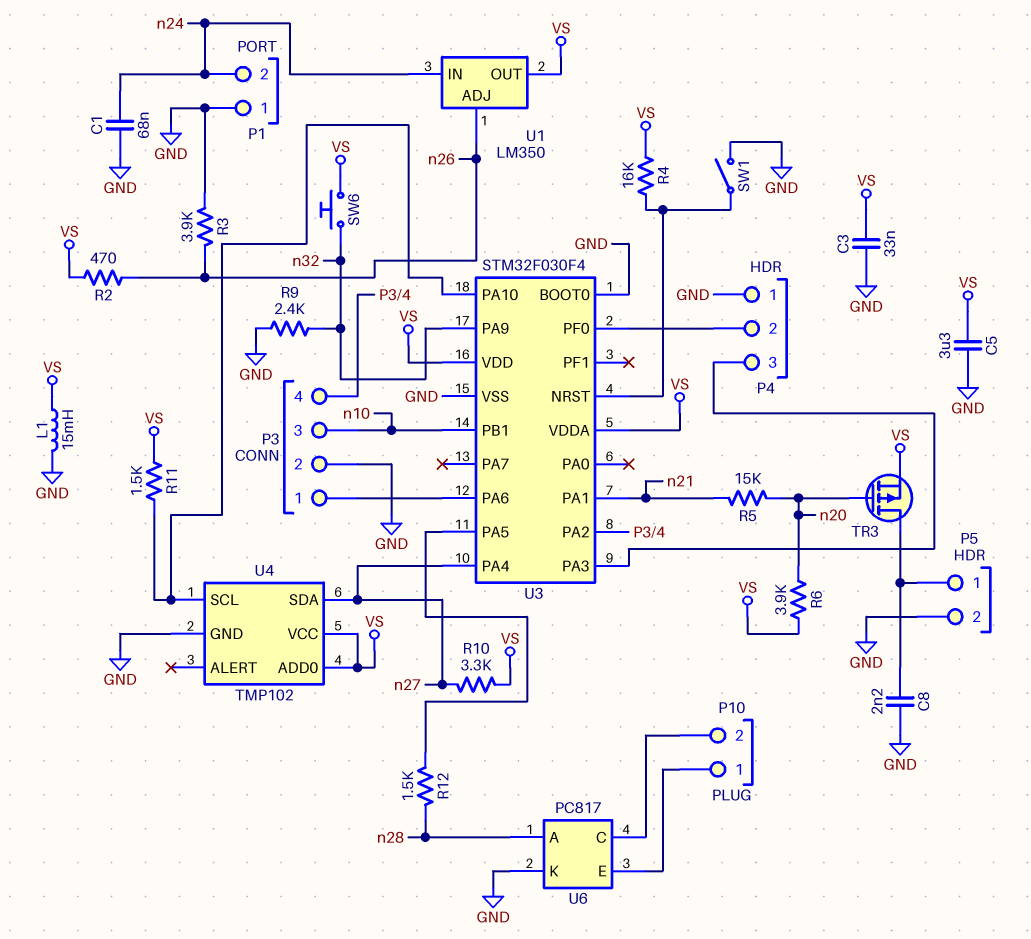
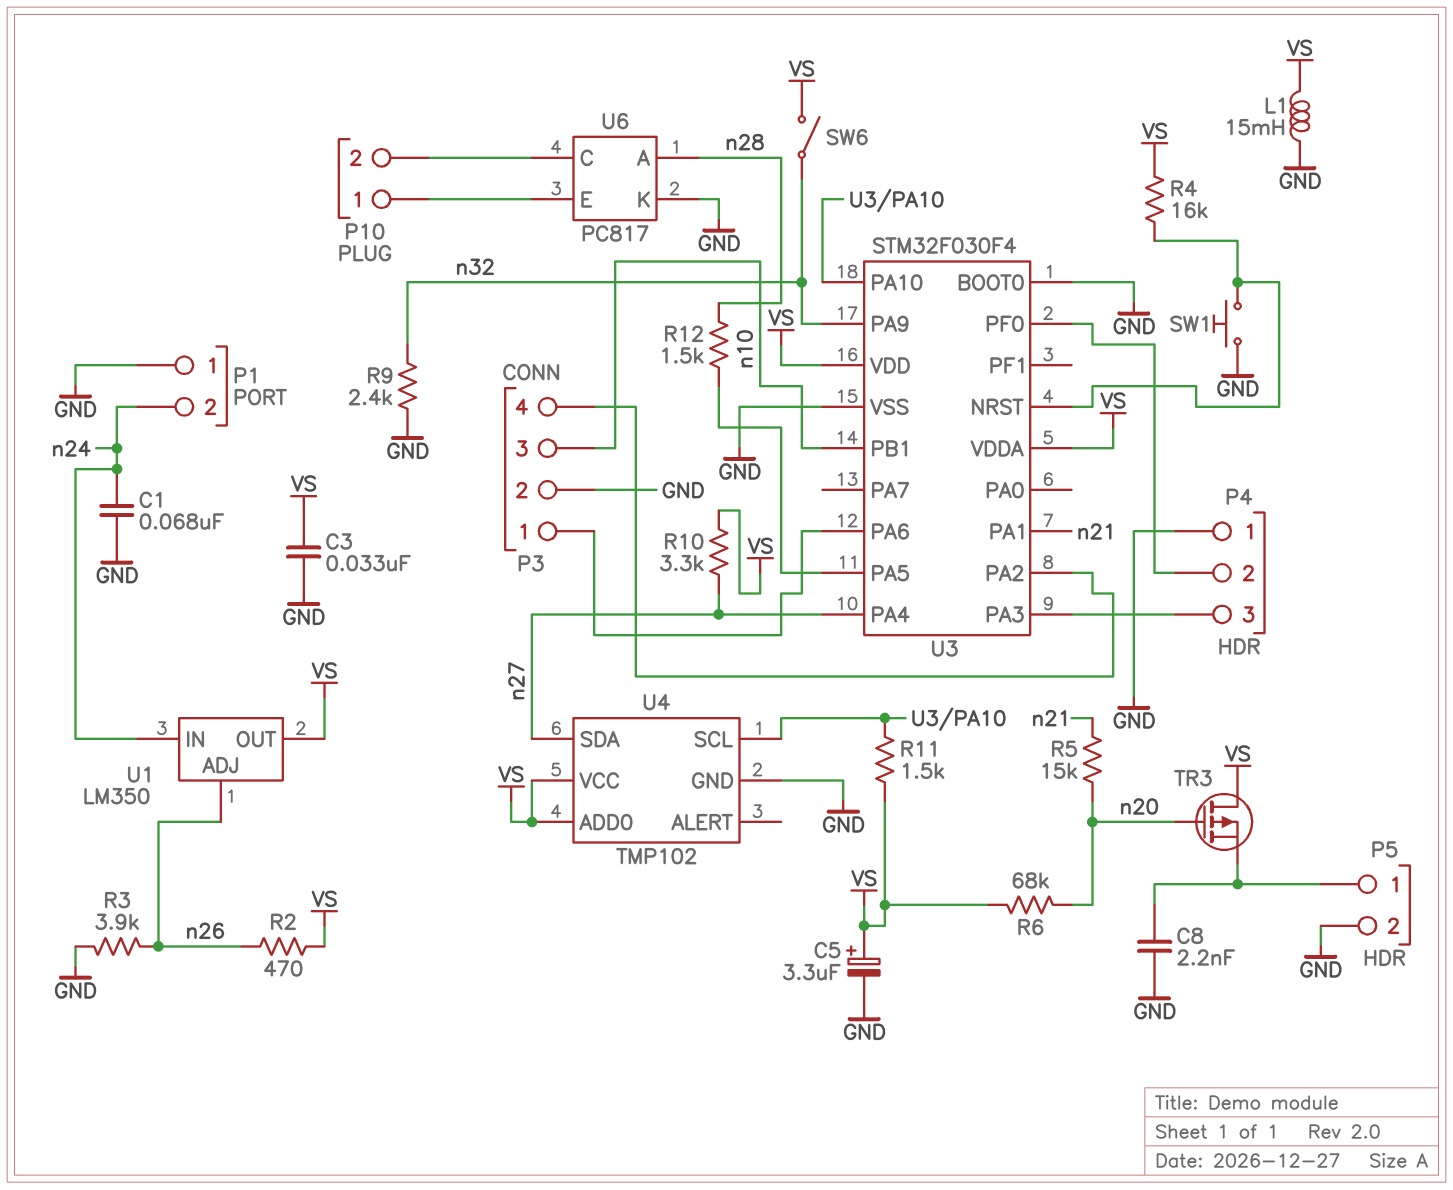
C5: 3.3uF (GND, VS) -> 3.3uF (plus VS, minus GND)
R6: 3.9k (VS, n20) -> 68k (VS, n20)
SW1: switch (GND, U3/NRST) -> button (GND, U3/NRST)
SW6: button (VS, n32) -> switch (VS, n32)
TR3: PMOS (G n20, D P5/1, S VS) -> PMOS (G n20, D VS, S P5/1)

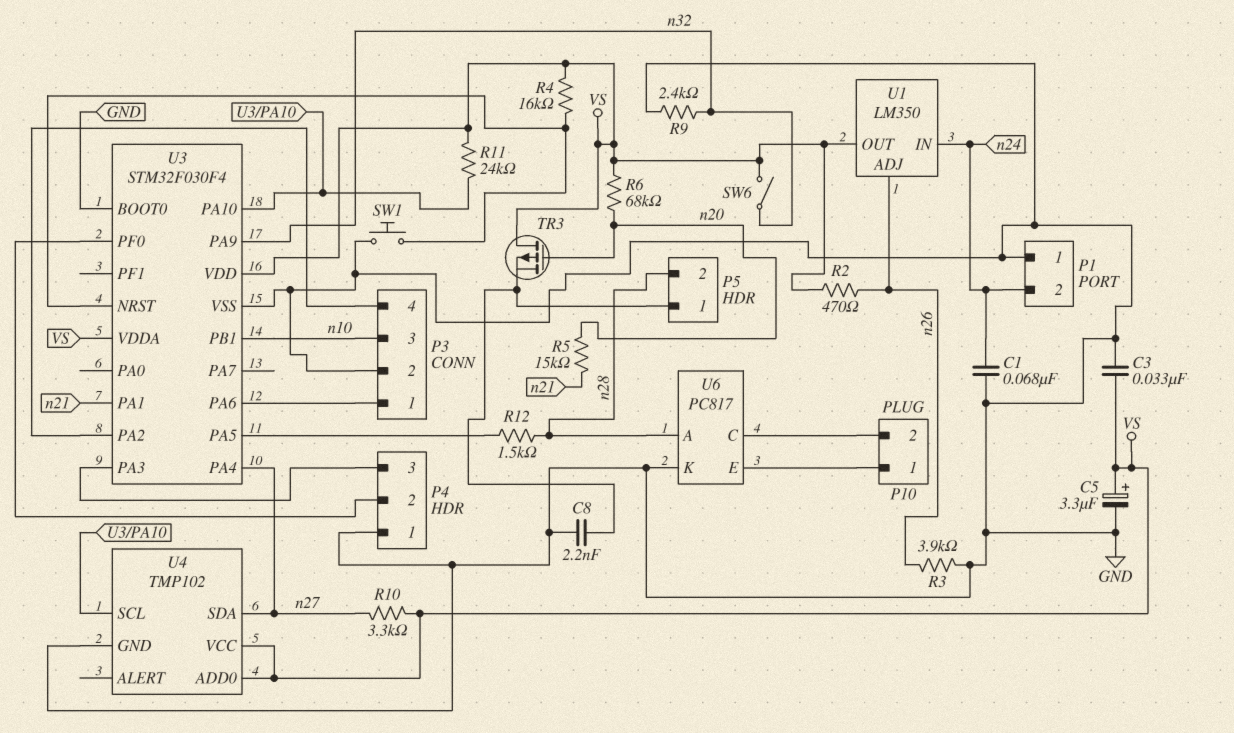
L1: 15mH (GND, VS) -> none
P5 pin 2: GND -> n28
R11: 1.5k (U3/PA10, VS) -> 24k (U3/PA10, VS)

